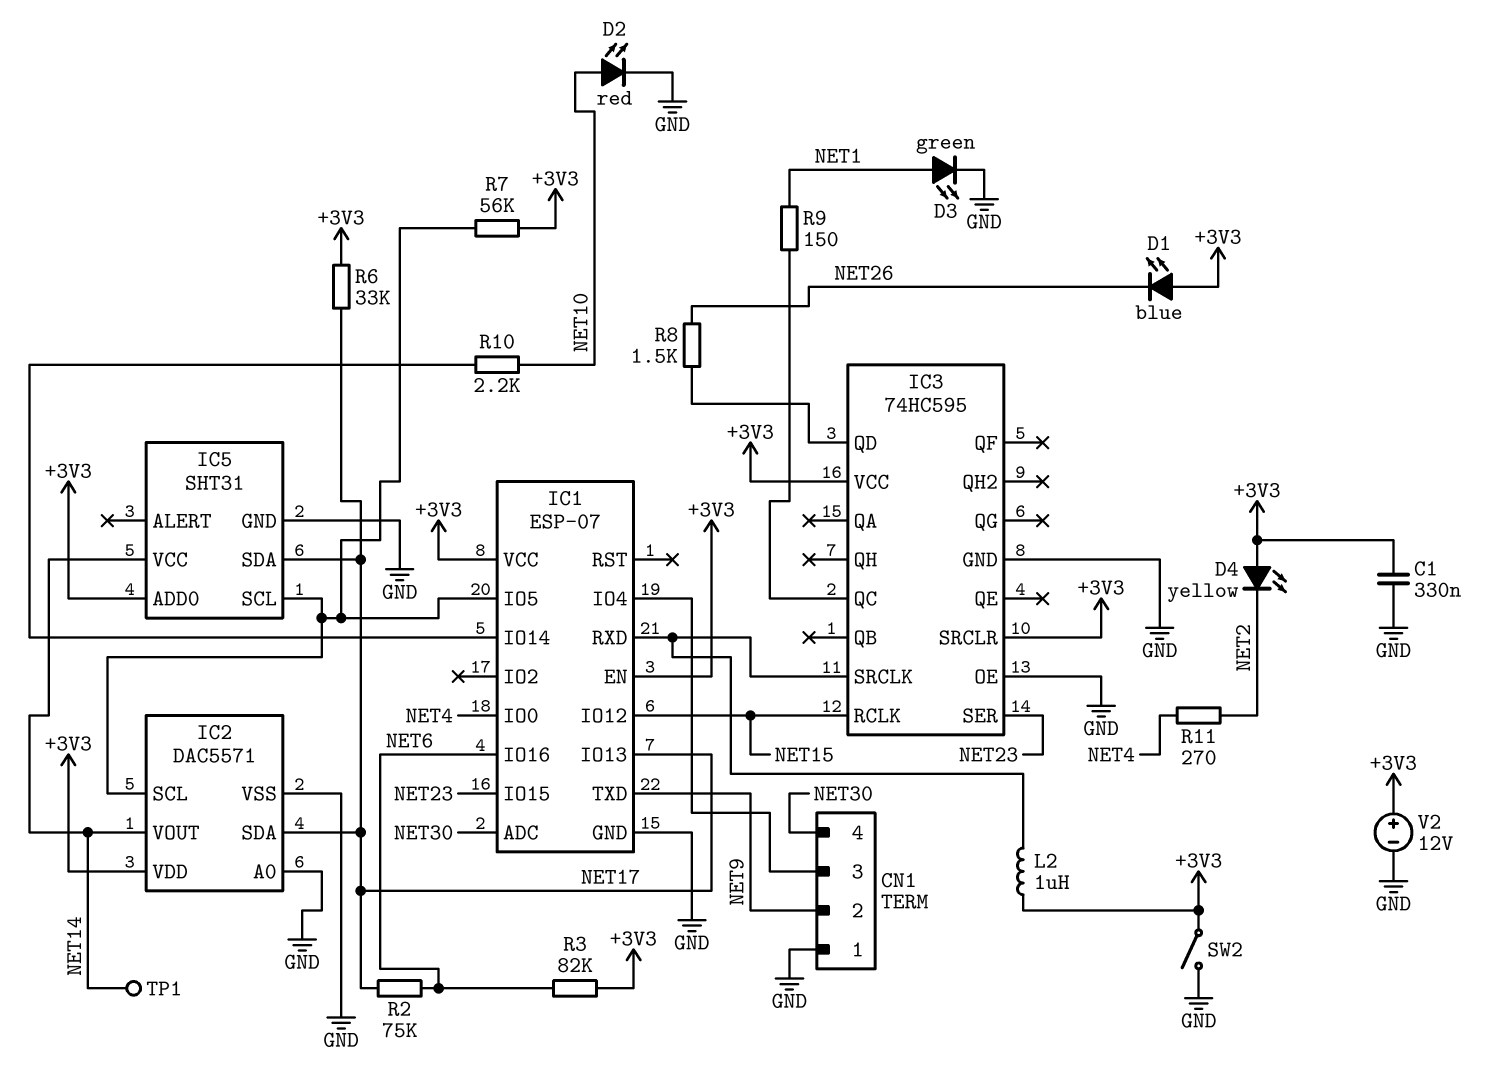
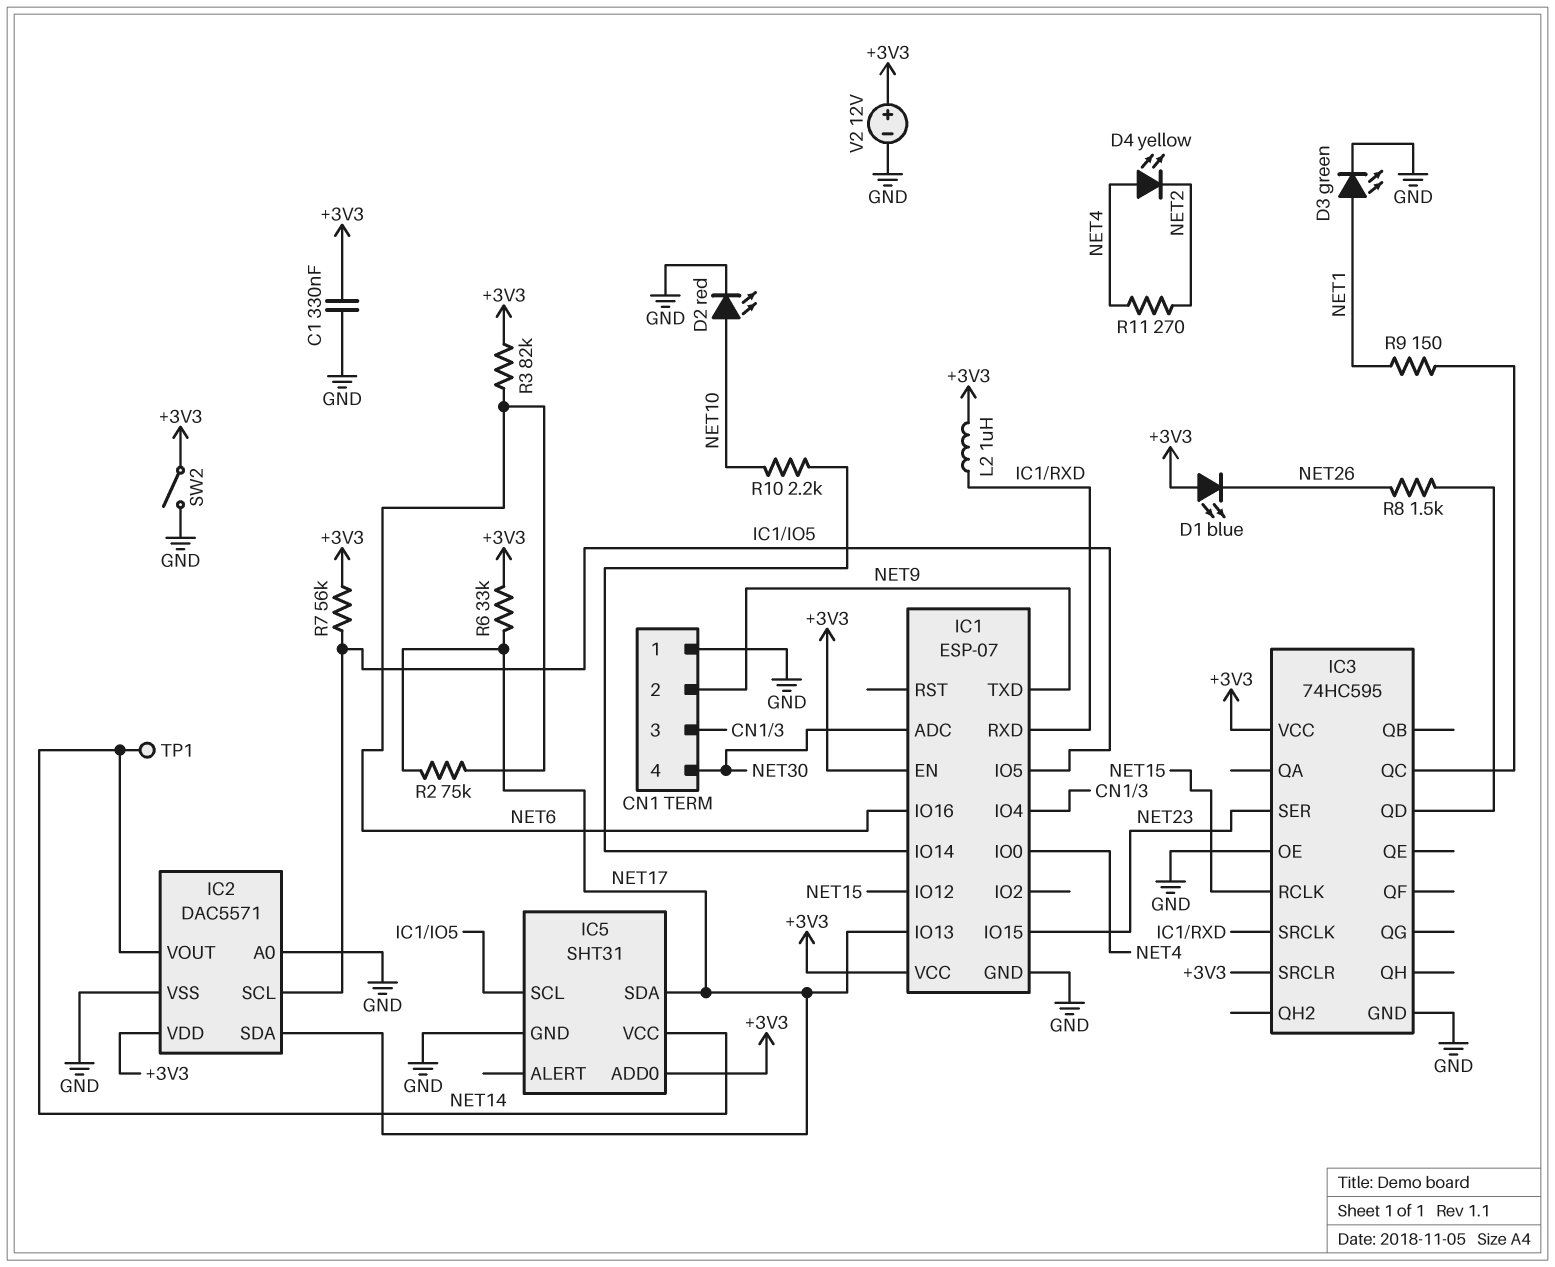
D4: LED yellow (A +3V3, K NET2) -> LED yellow (A NET4, K NET2)

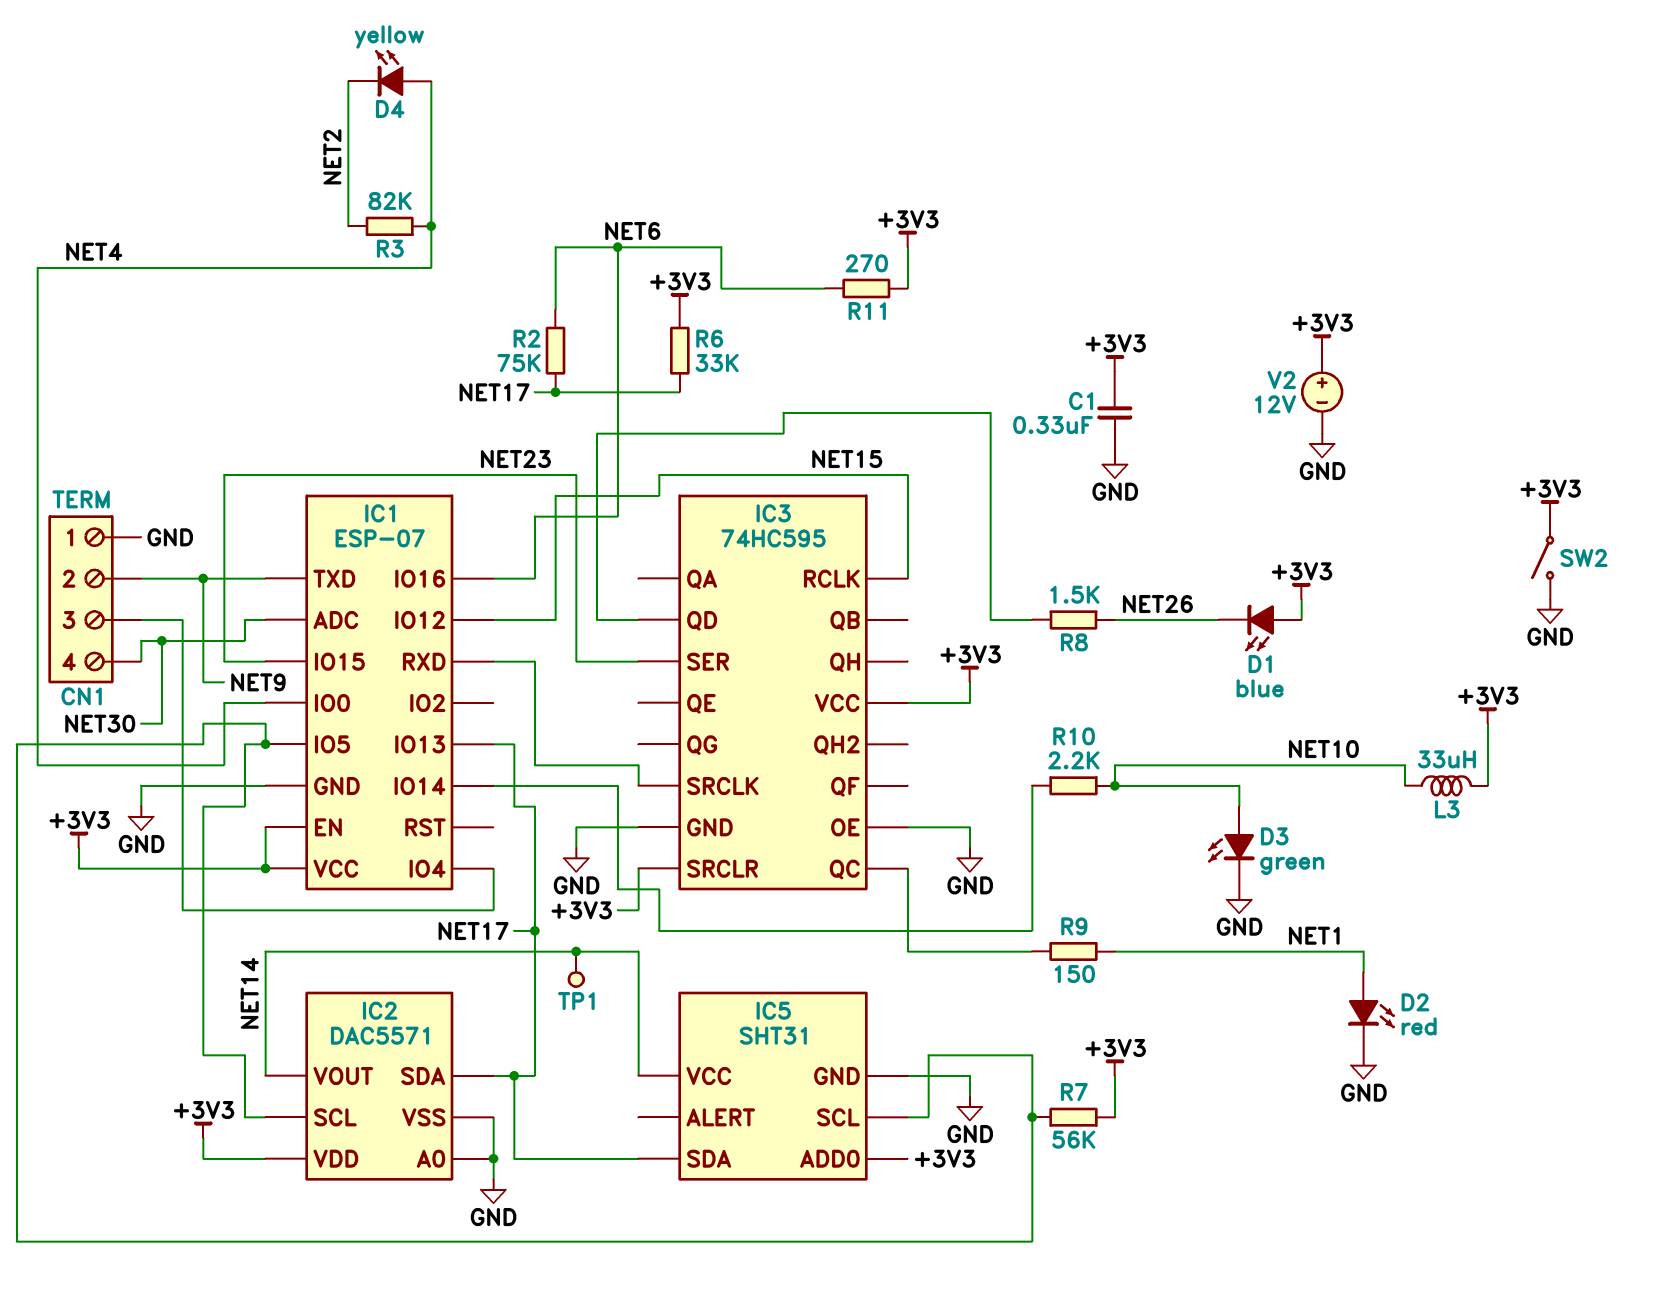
D2: LED red (A NET10, K GND) -> LED red (A NET1, K GND)
D3: LED green (A NET1, K GND) -> LED green (A NET10, K GND)
L2: 1uH (+3V3, IC1/RXD) -> none
L3: none -> 33uH (+3V3, NET10)
R3: 82k (+3V3, NET6) -> 82k (NET2, NET4)
R11: 270 (NET2, NET4) -> 270 (+3V3, NET6)

